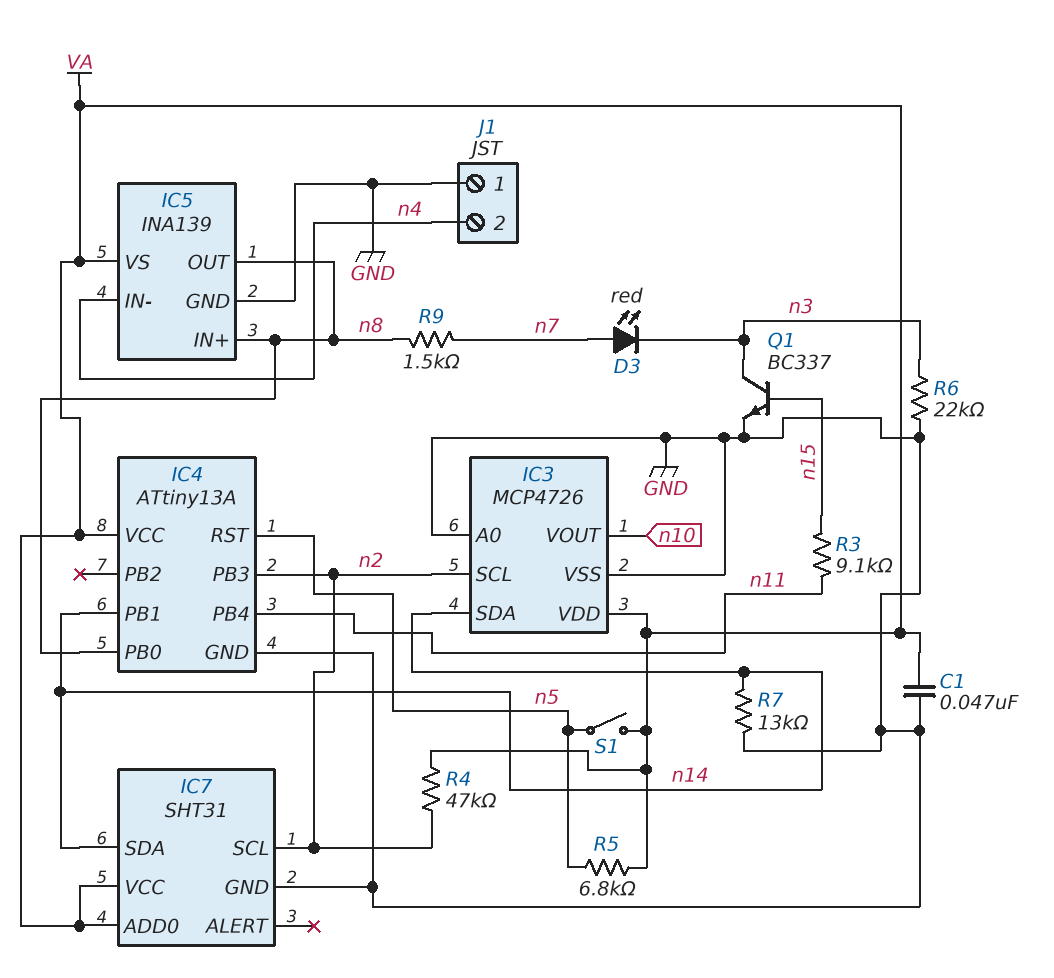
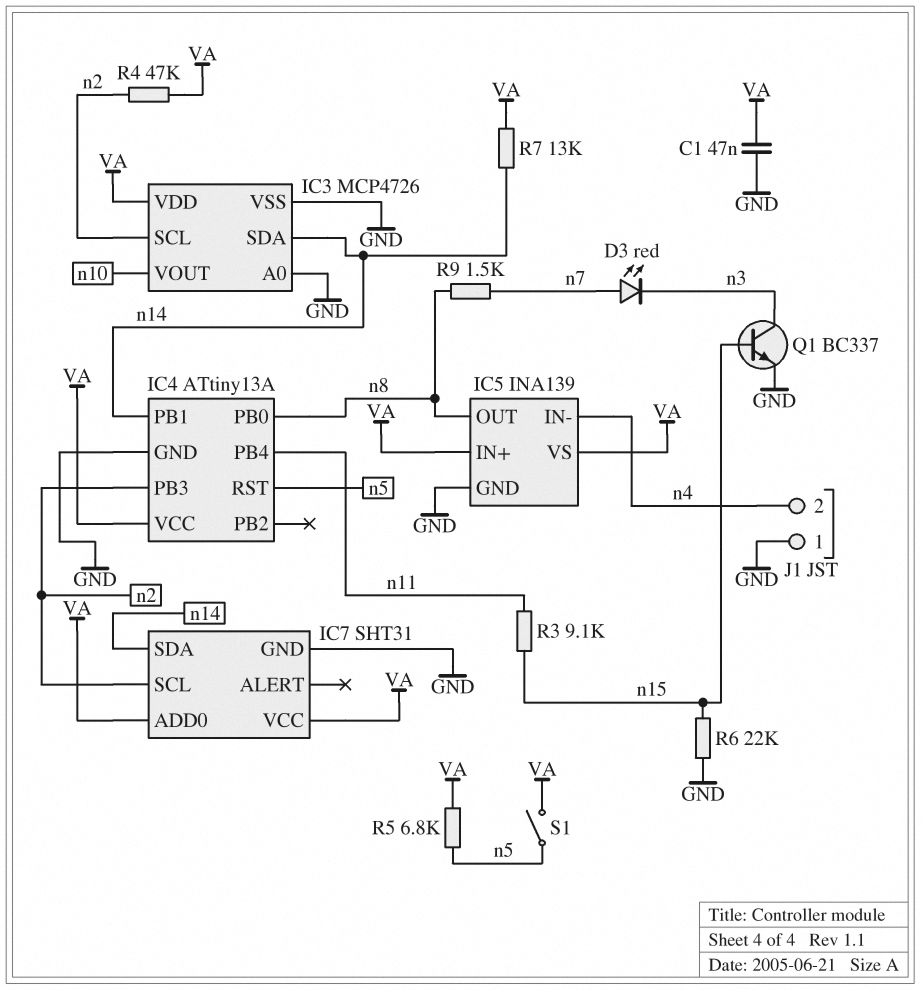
IC5 pin IN+: n8 -> VA
R6: 22k (GND, n3) -> 22k (GND, n15)
R7: 13k (GND, n14) -> 13k (VA, n14)

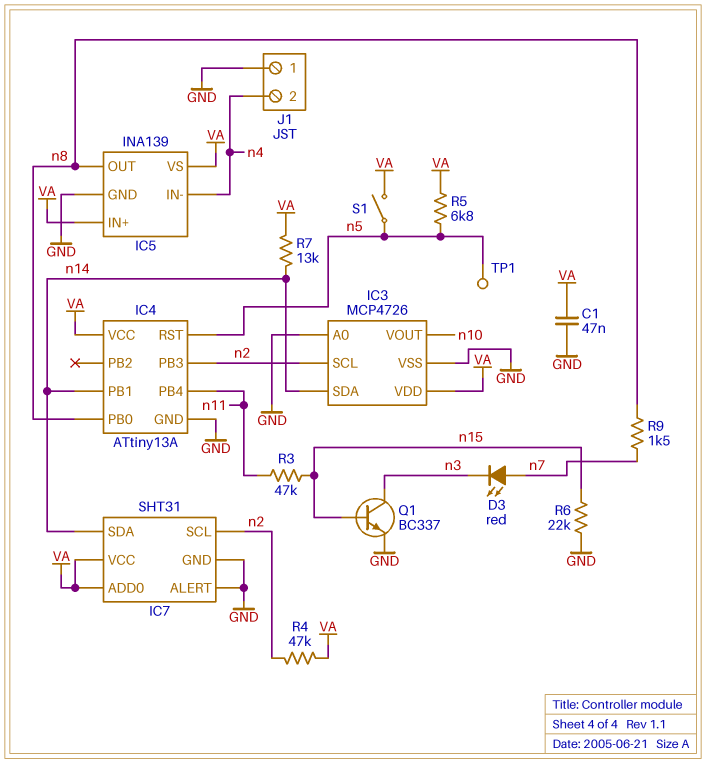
IC7 pin ALERT: none -> GND
R3: 9.1k (n11, n15) -> 47k (n11, n15)
TP1: none -> test point (n5)

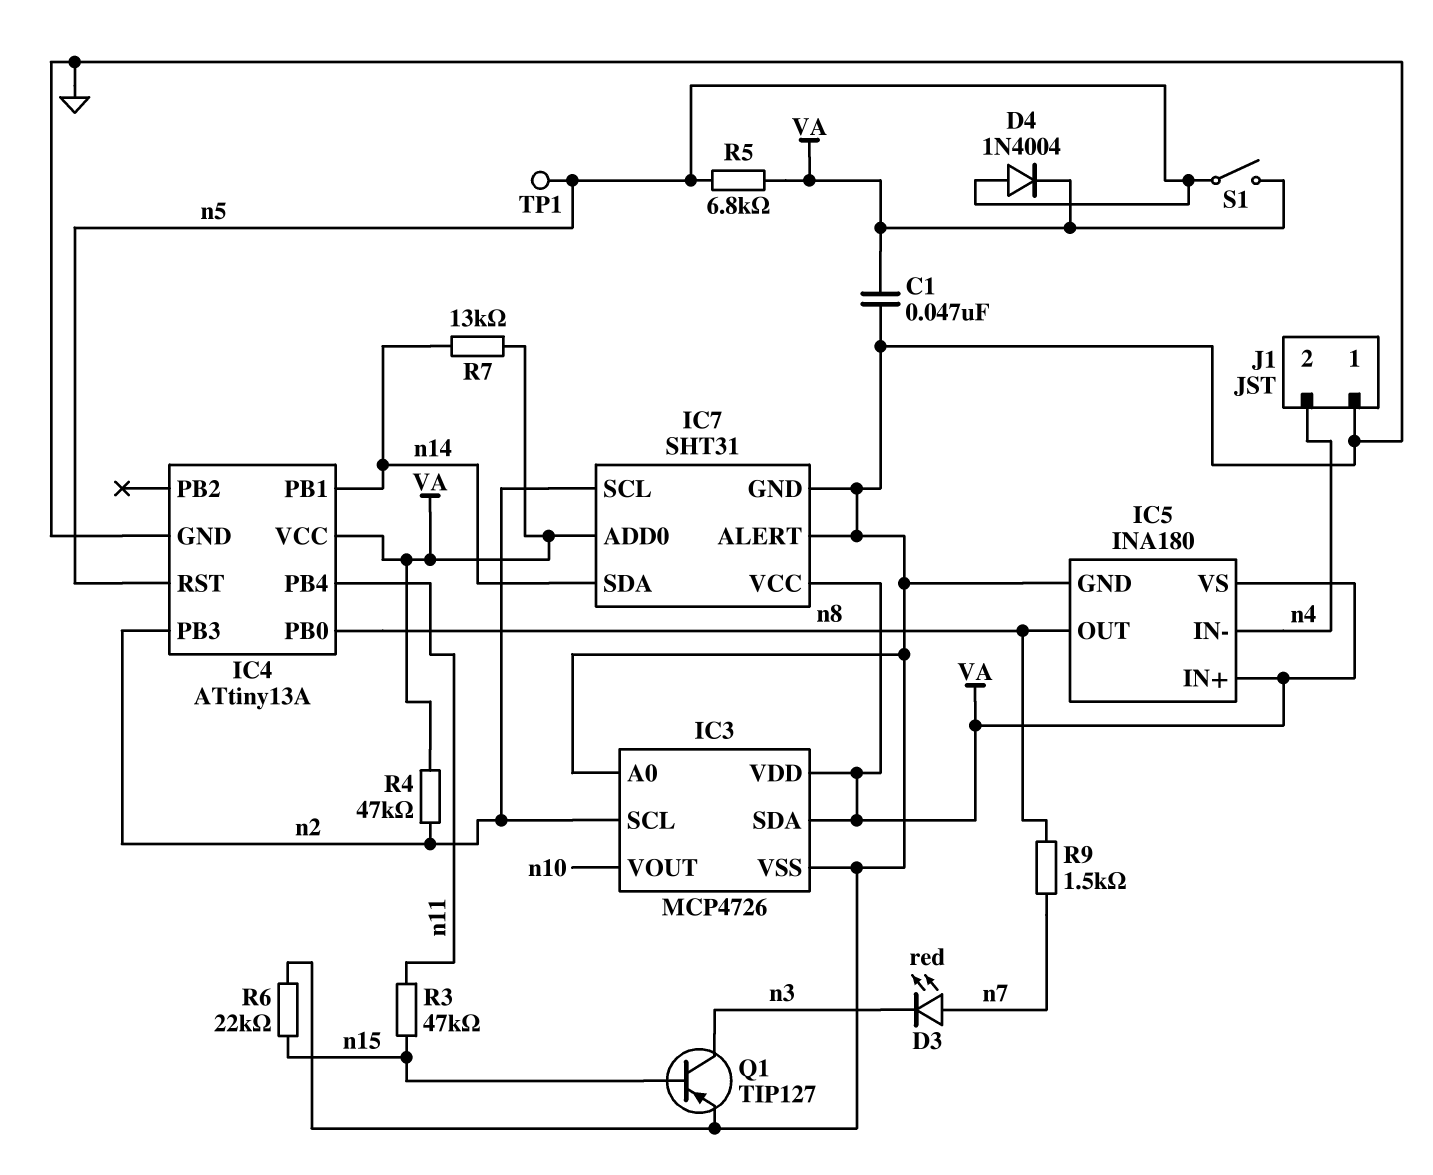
D4: none -> diode 1N4004 (A n5, K VA)
IC3 pin SDA: n14 -> VA
IC5: INA139 -> INA180
Q1: NPN BC337 (B n15, C n3, E GND) -> PNP TIP127 (B n15, C n3, E GND)

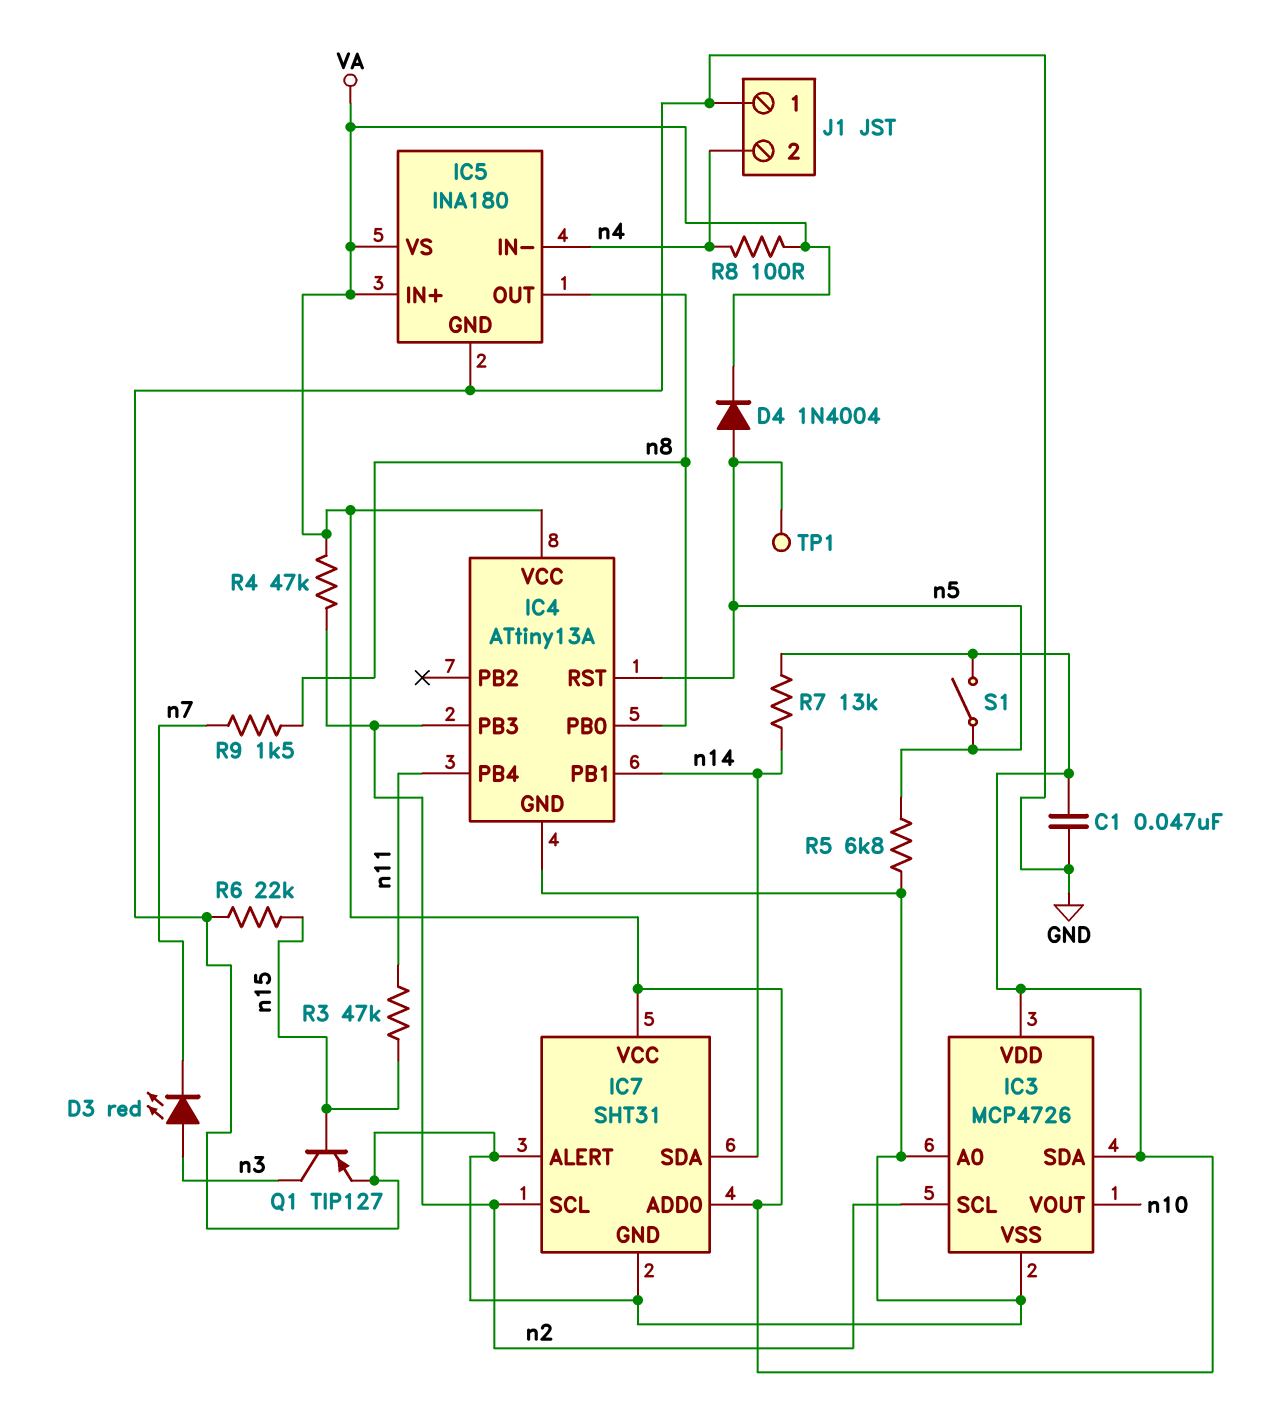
D3: LED red (A n7, K n3) -> LED red (A n3, K n7)
R5: 6.8k (VA, n5) -> 6.8k (GND, n5)
R8: none -> 100 (VA, n4)

